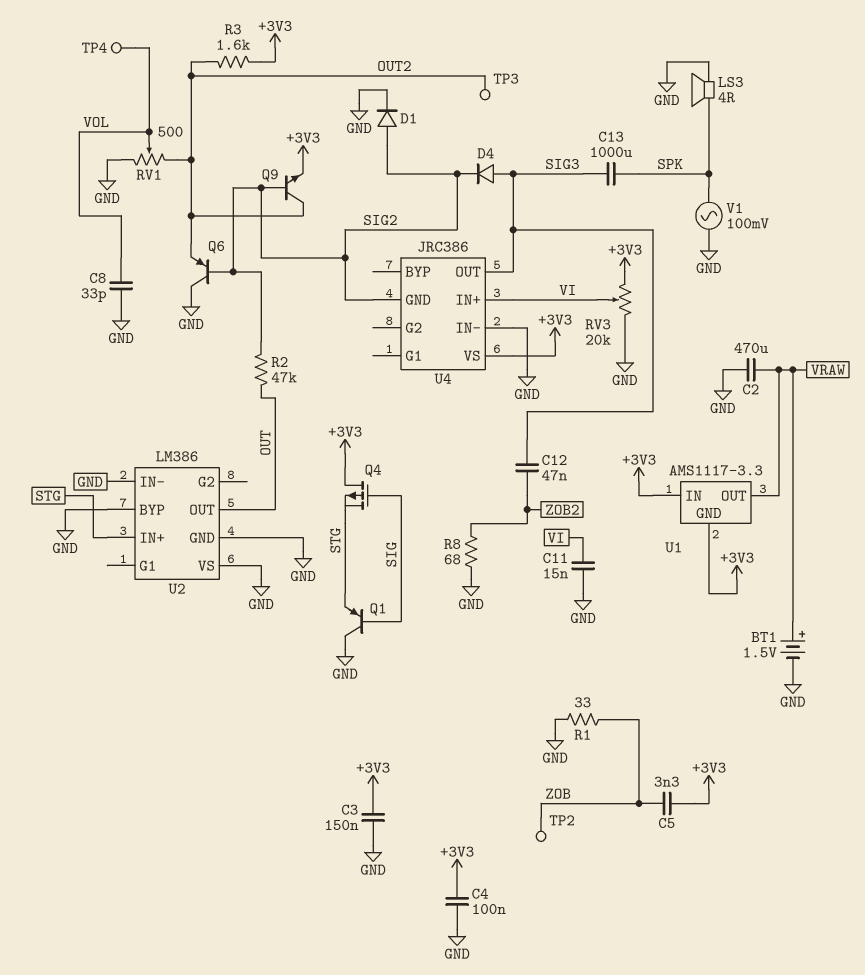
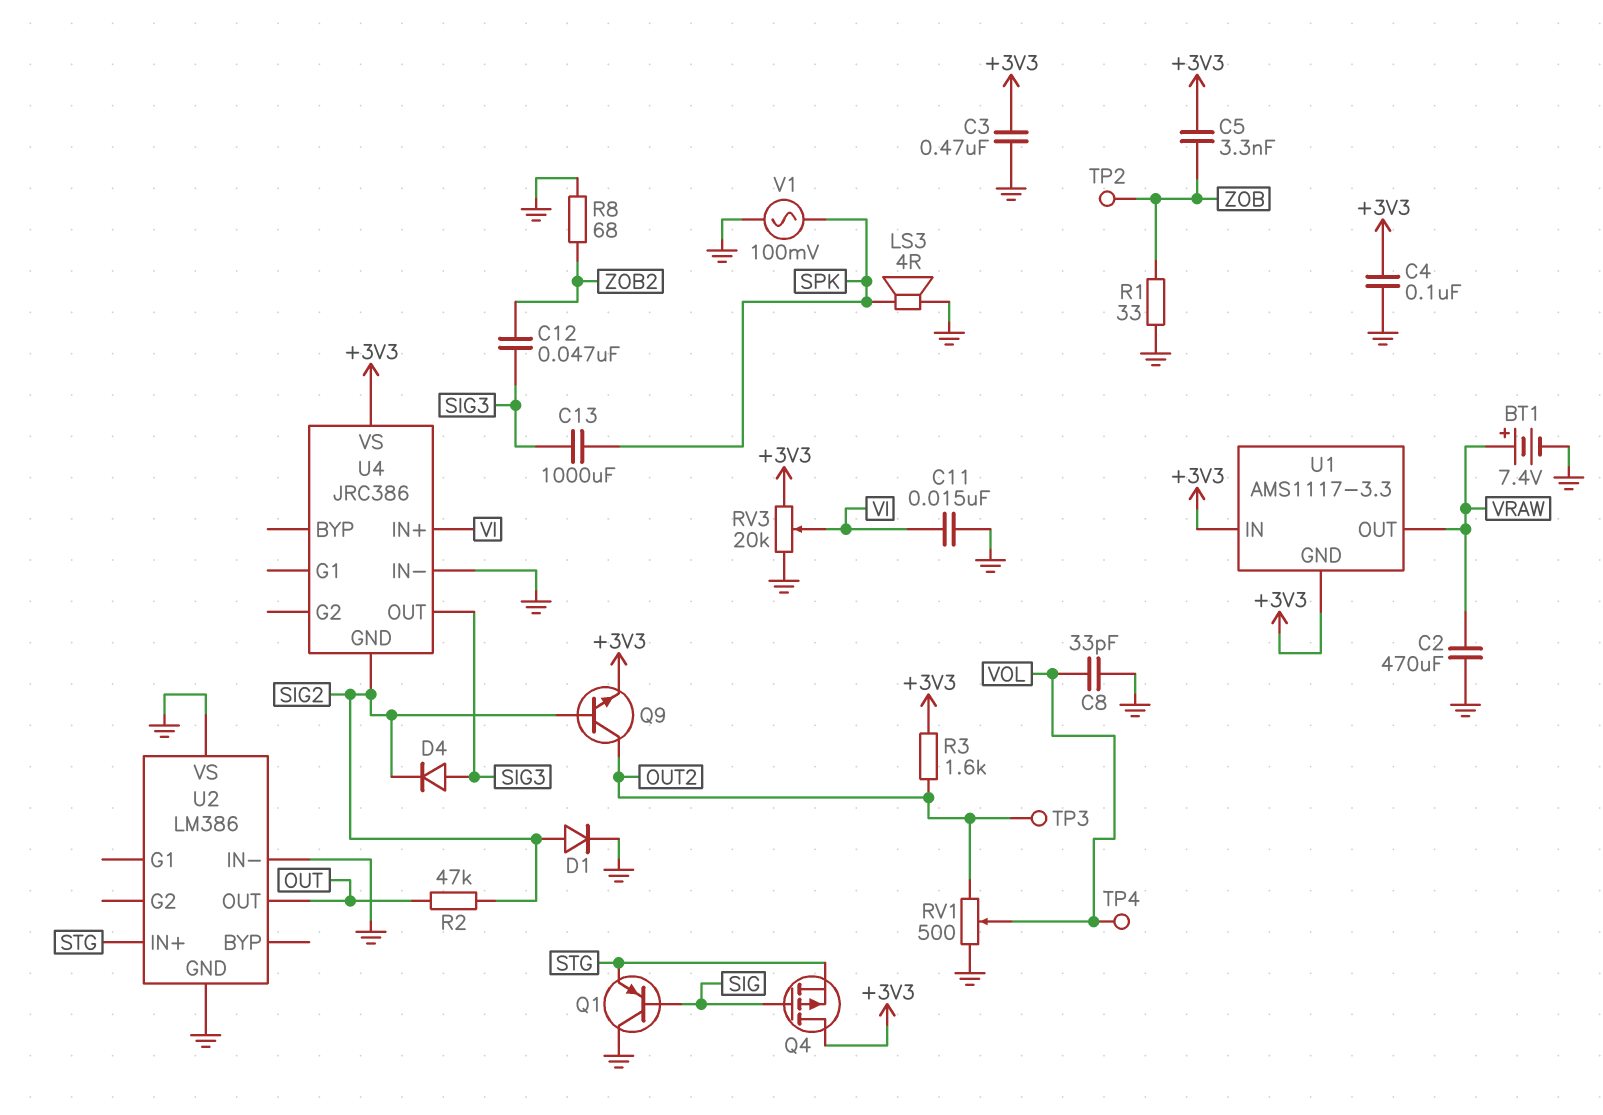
BT1: 1.5V (plus VRAW, minus GND) -> 7.4V (plus VRAW, minus GND)
C3: 150nF (+3V3, GND) -> 470nF (+3V3, GND)
Q6: PNP (B SIG2, C GND, E OUT2) -> none
U2 pin BYP: GND -> none

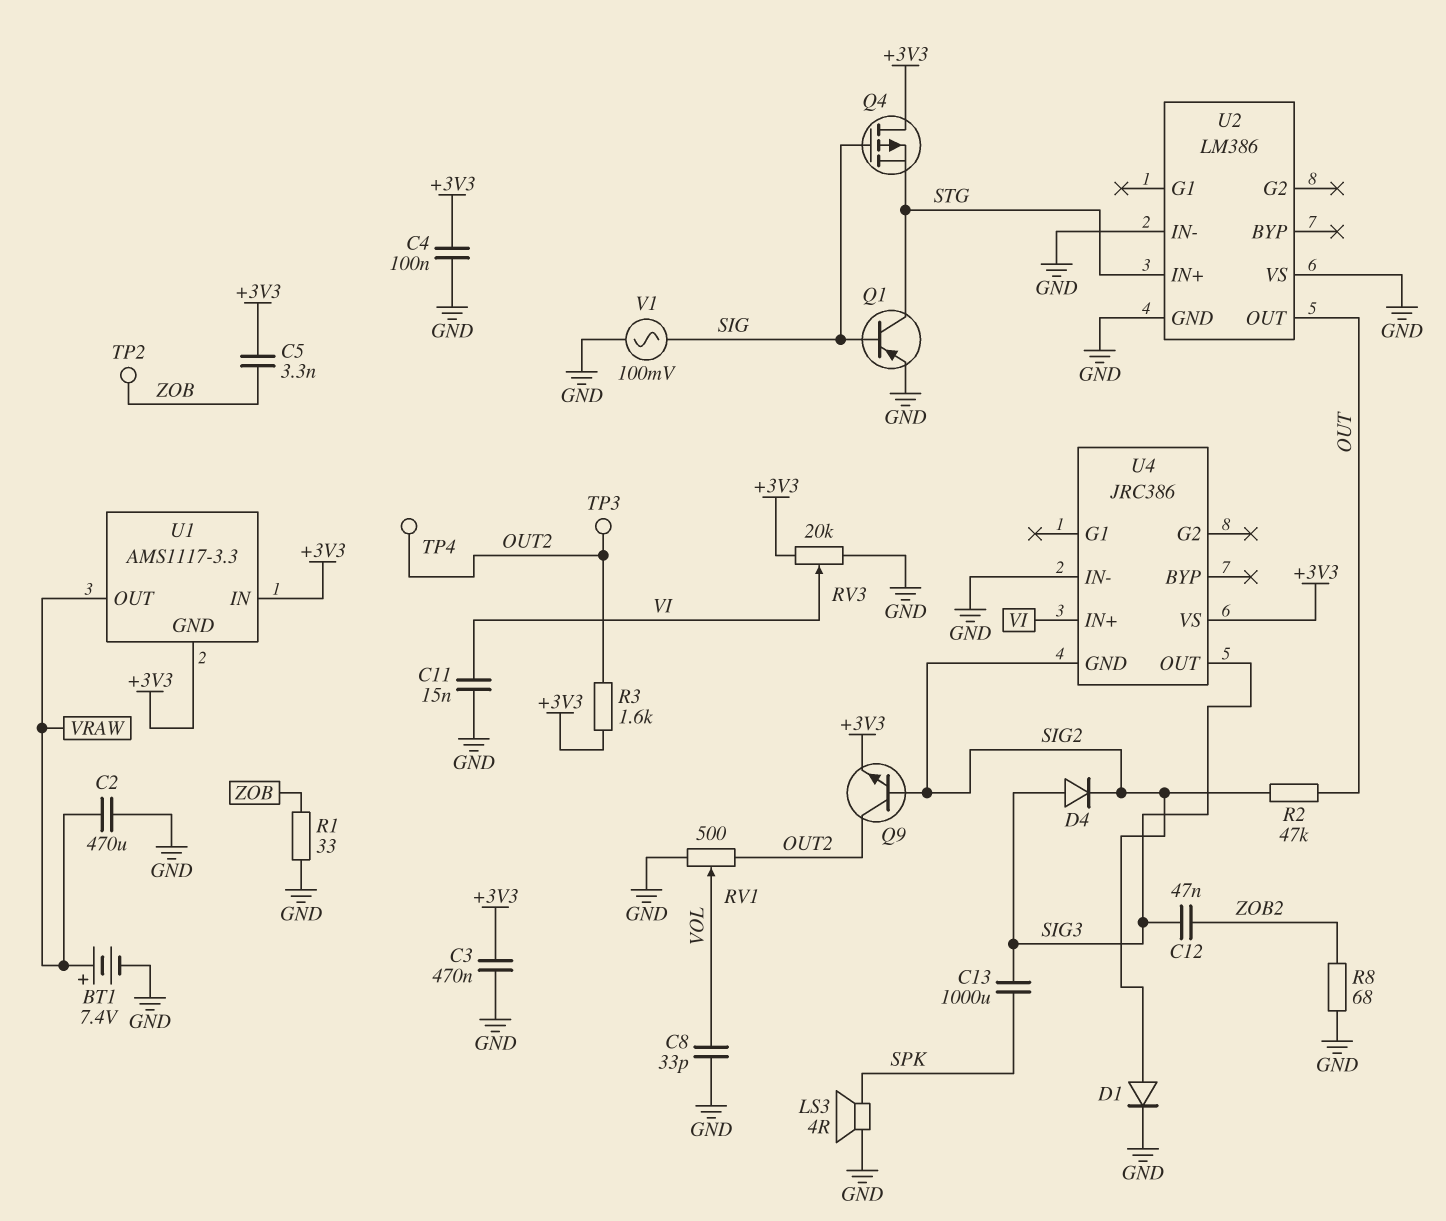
Q1: PNP (B SIG, C GND, E STG) -> PNP (B SIG, C STG, E GND)
TP4: test point (VOL) -> test point (OUT2)
V1: AC 100mV (GND, SPK) -> AC 100mV (GND, SIG)

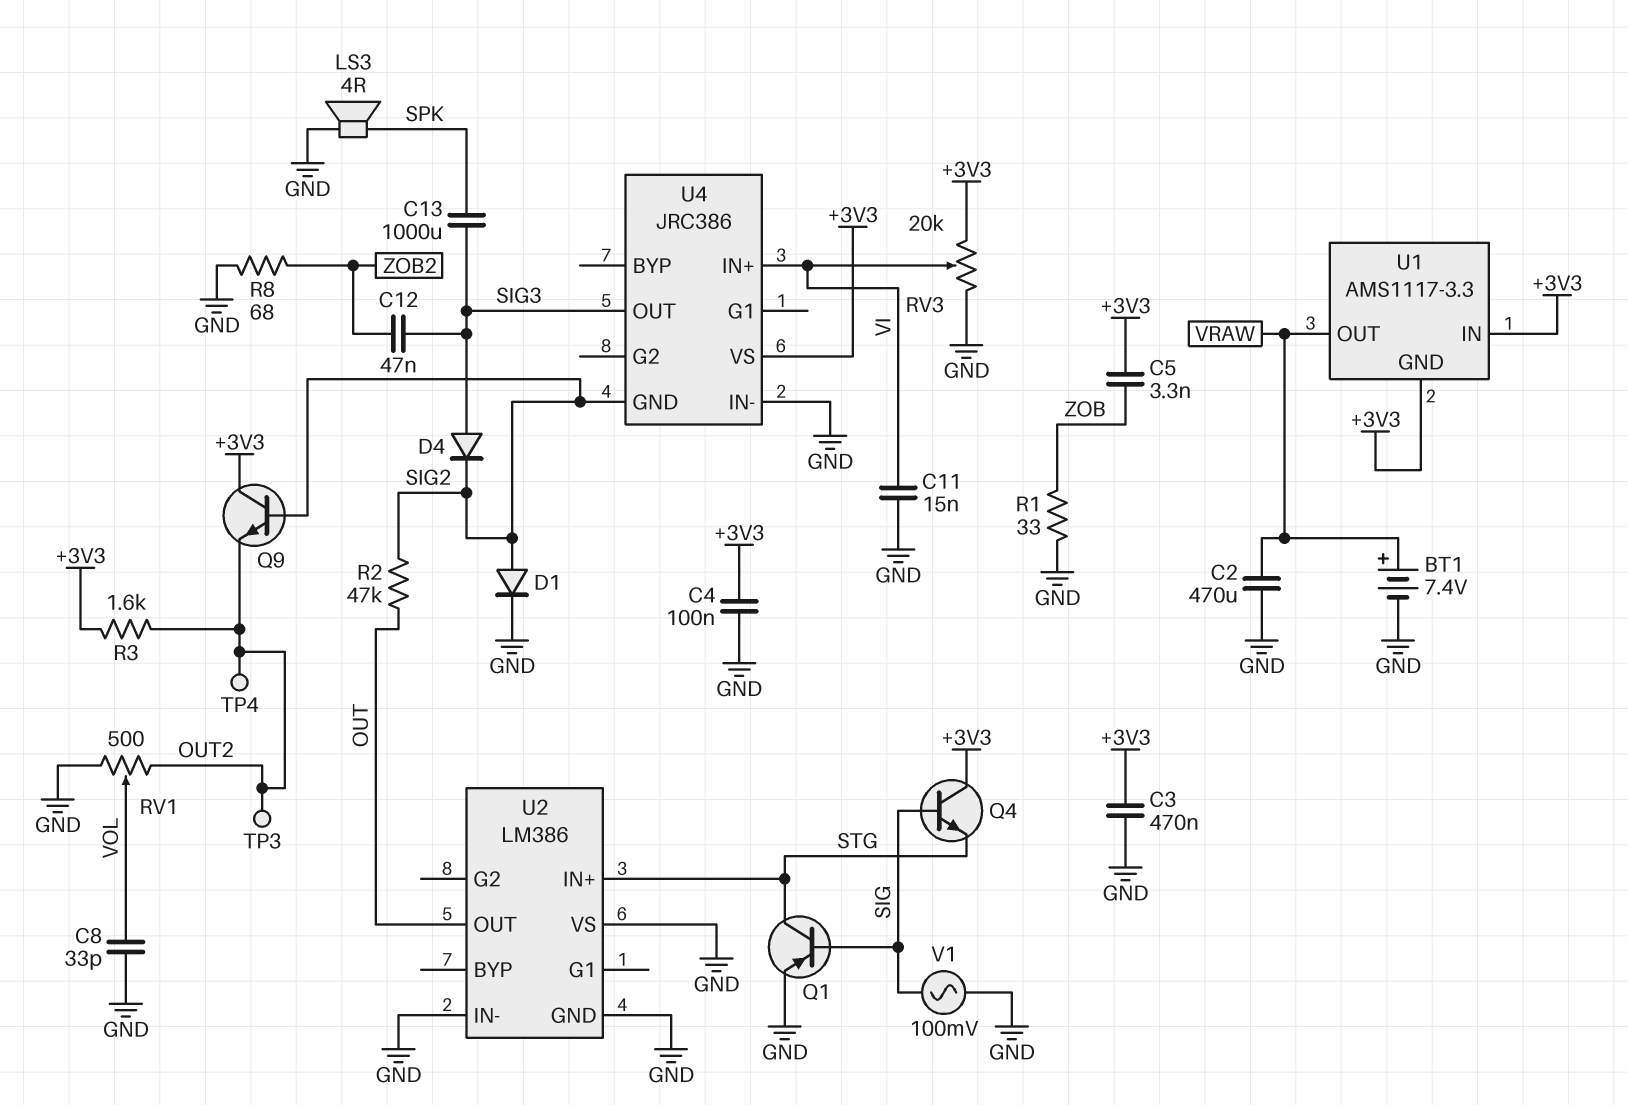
Q4: PMOS (G SIG, D +3V3, S STG) -> NPN (B SIG, C +3V3, E STG)
Q9: NPN (B SIG2, C OUT2, E +3V3) -> NPN (B SIG2, C +3V3, E OUT2)
TP2: test point (ZOB) -> none

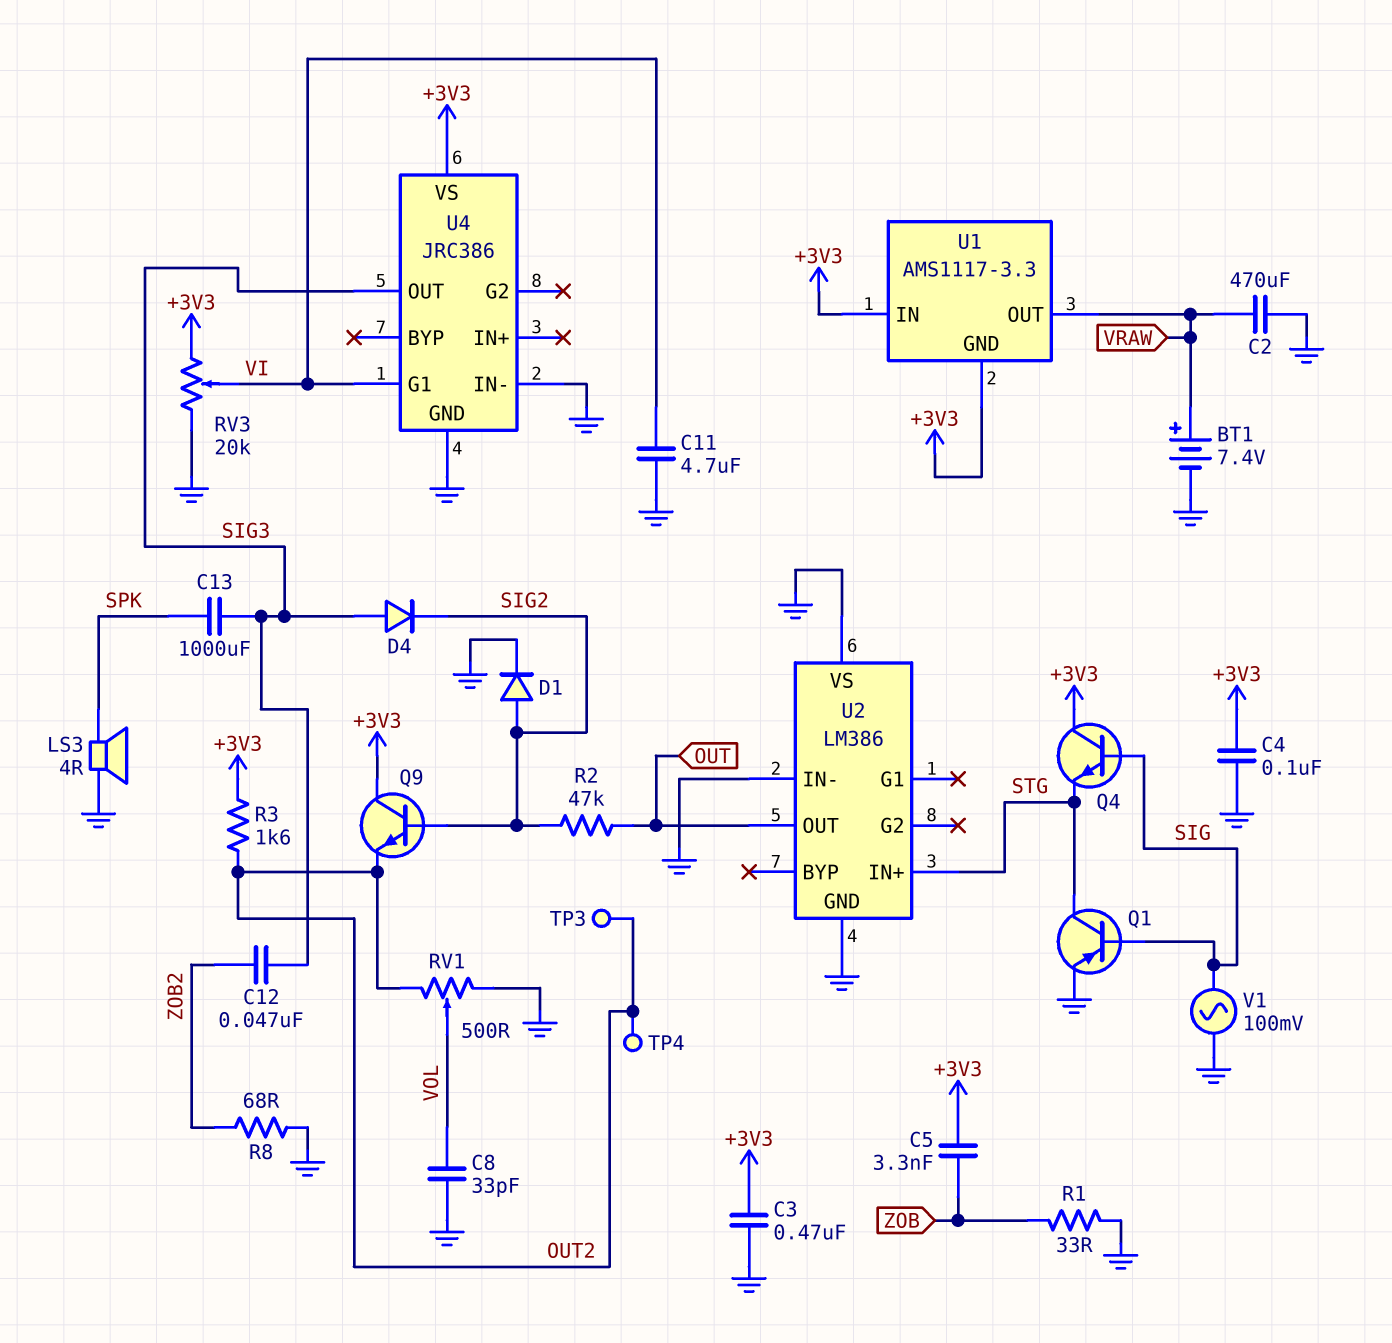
C11: 15nF (GND, VI) -> 4.7uF (GND, VI)
U4 pin G1: none -> VI
U4 pin GND: SIG2 -> GND
U4 pin IN+: VI -> none

